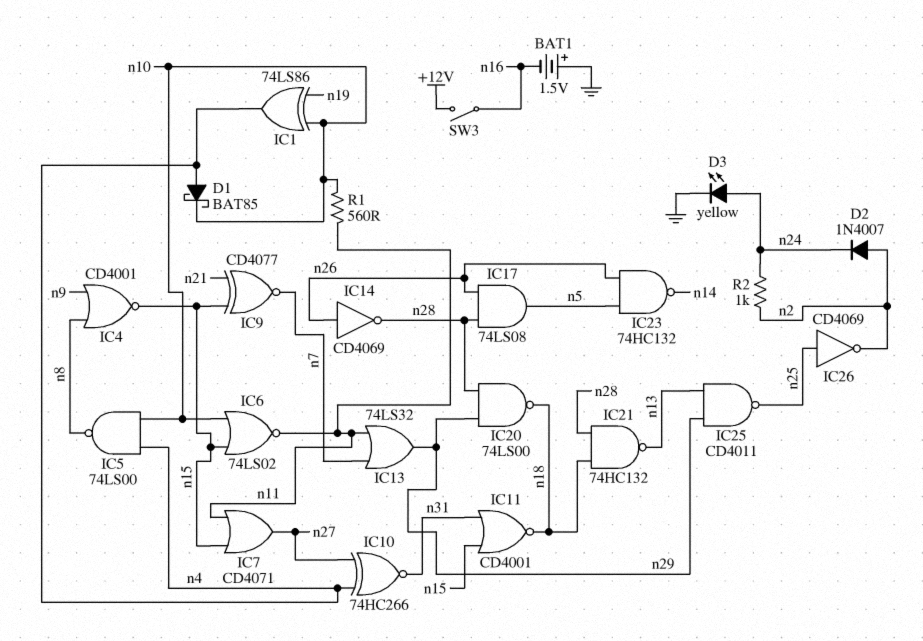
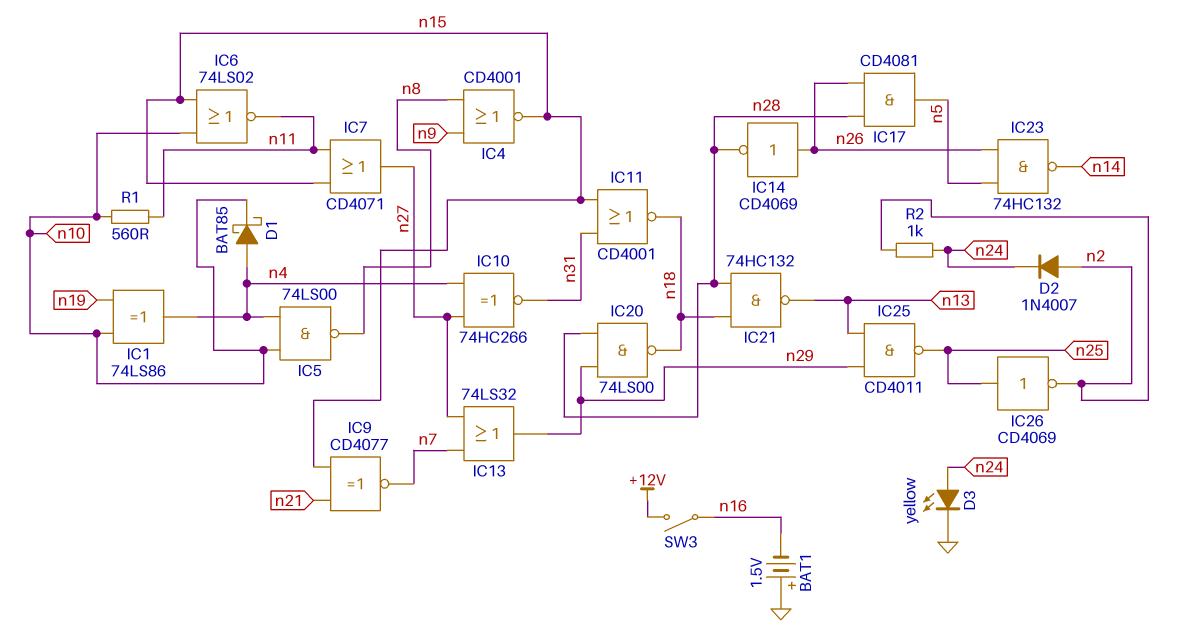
IC13: OR 74LS32 (in n7, in n11, out n29) -> OR 74LS32 (in n7, in n27, out n29)
IC17: AND 74LS08 (in n26, in n28, out n5) -> AND CD4081 (in n26, in n28, out n5)

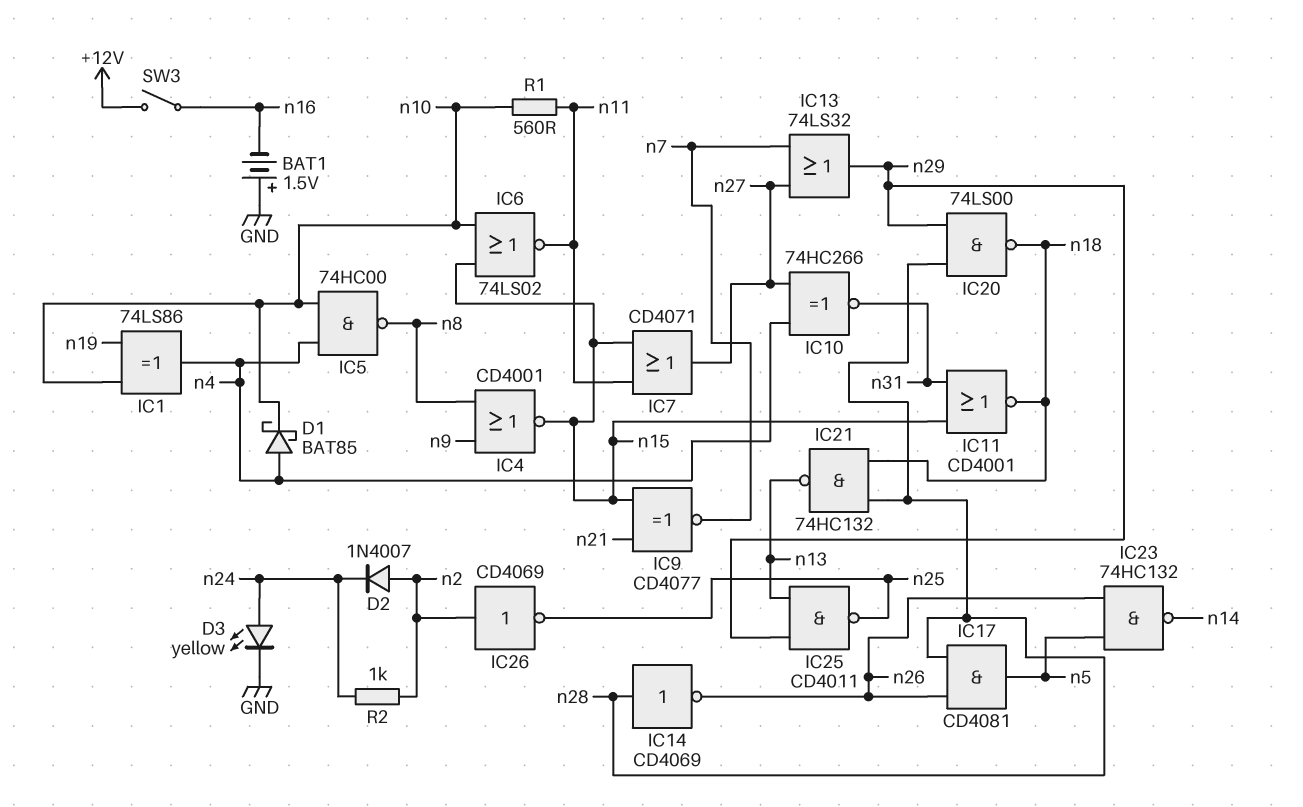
IC5: NAND 74LS00 (in n4, in n10, out n8) -> NAND 74HC00 (in n4, in n10, out n8)
IC14: NOT CD4069 (in n26, out n28) -> NOT CD4069 (in n28, out n26)
IC26: NOT CD4069 (in n25, out n2) -> NOT CD4069 (in n2, out n25)

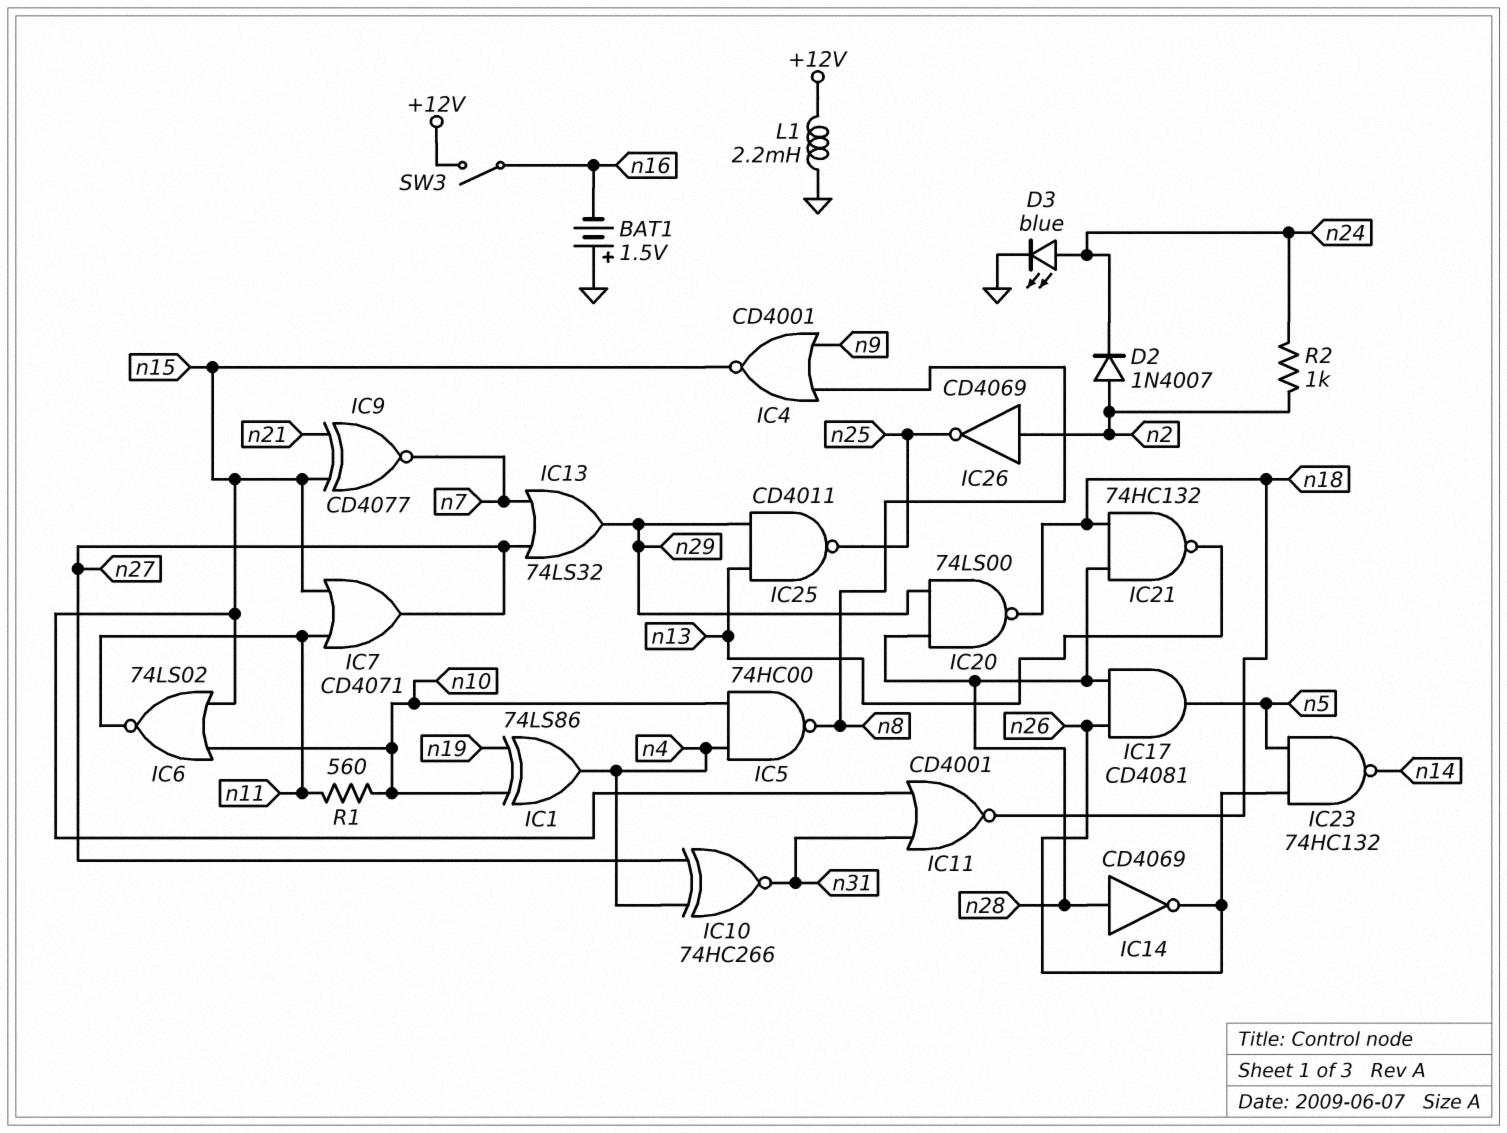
D1: schottky BAT85 (A n4, K n10) -> none
D3: LED yellow (A n24, K GND) -> LED blue (A n24, K GND)
L1: none -> 2.2mH (+12V, GND)

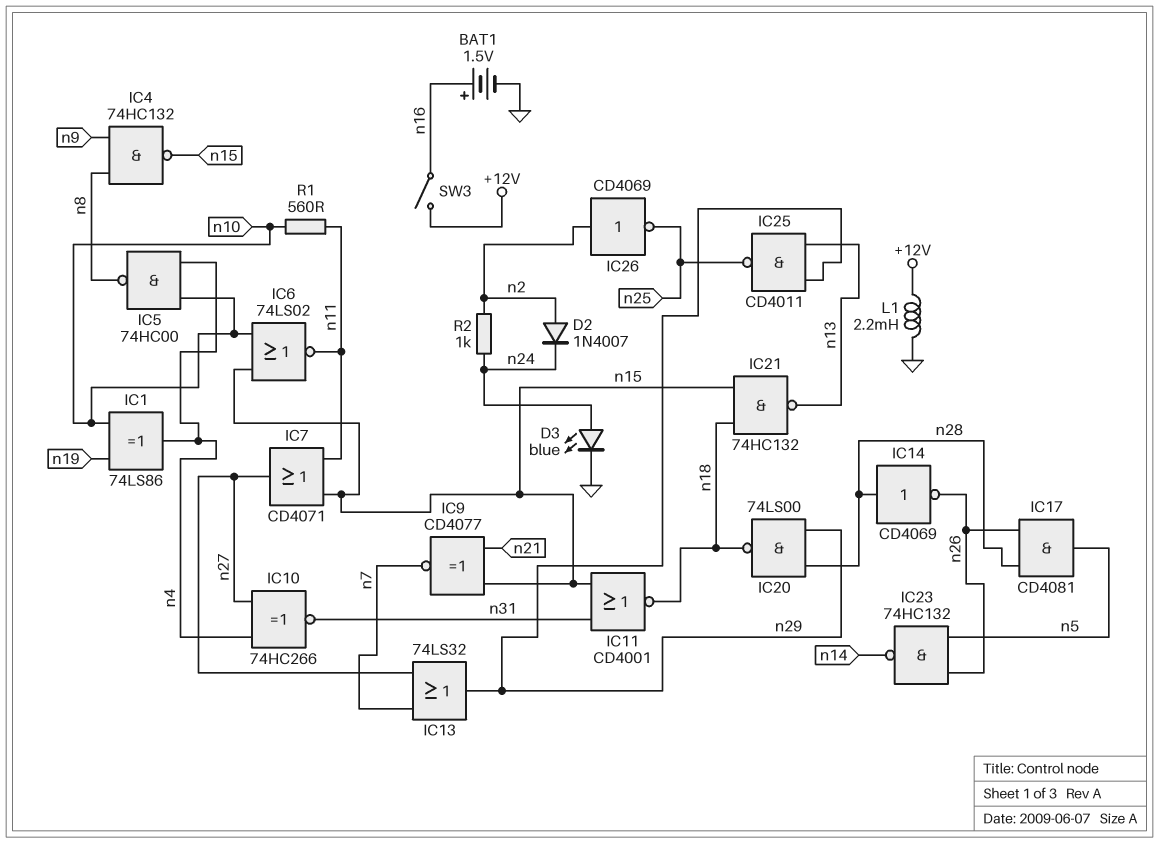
BAT1: 1.5V (plus GND, minus n16) -> 1.5V (plus n16, minus GND)
IC4: NOR CD4001 (in n8, in n9, out n15) -> NAND 74HC132 (in n8, in n9, out n15)
IC21: NAND 74HC132 (in n18, in n28, out n13) -> NAND 74HC132 (in n15, in n18, out n13)

